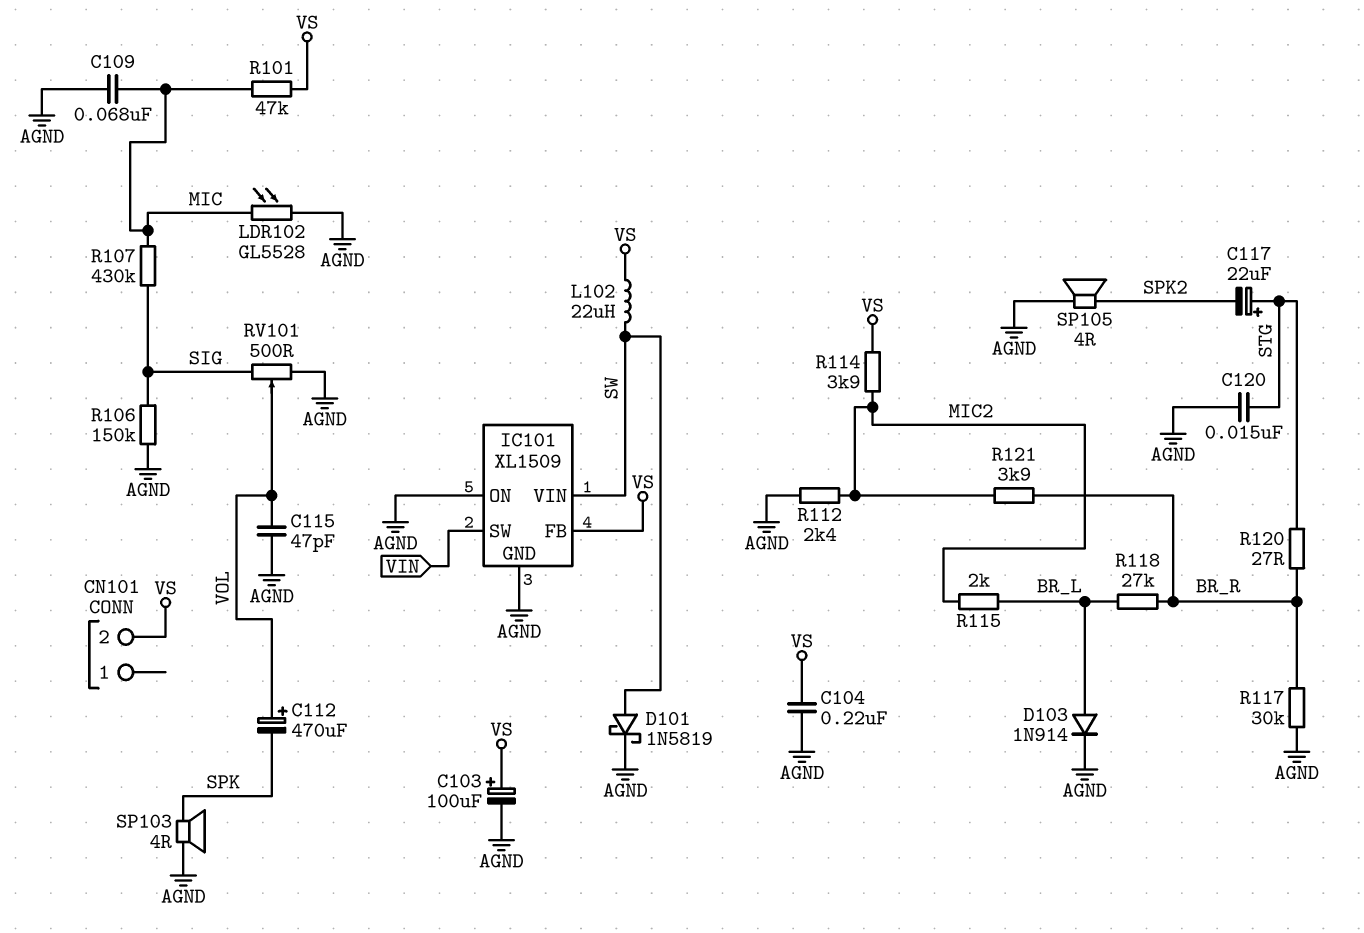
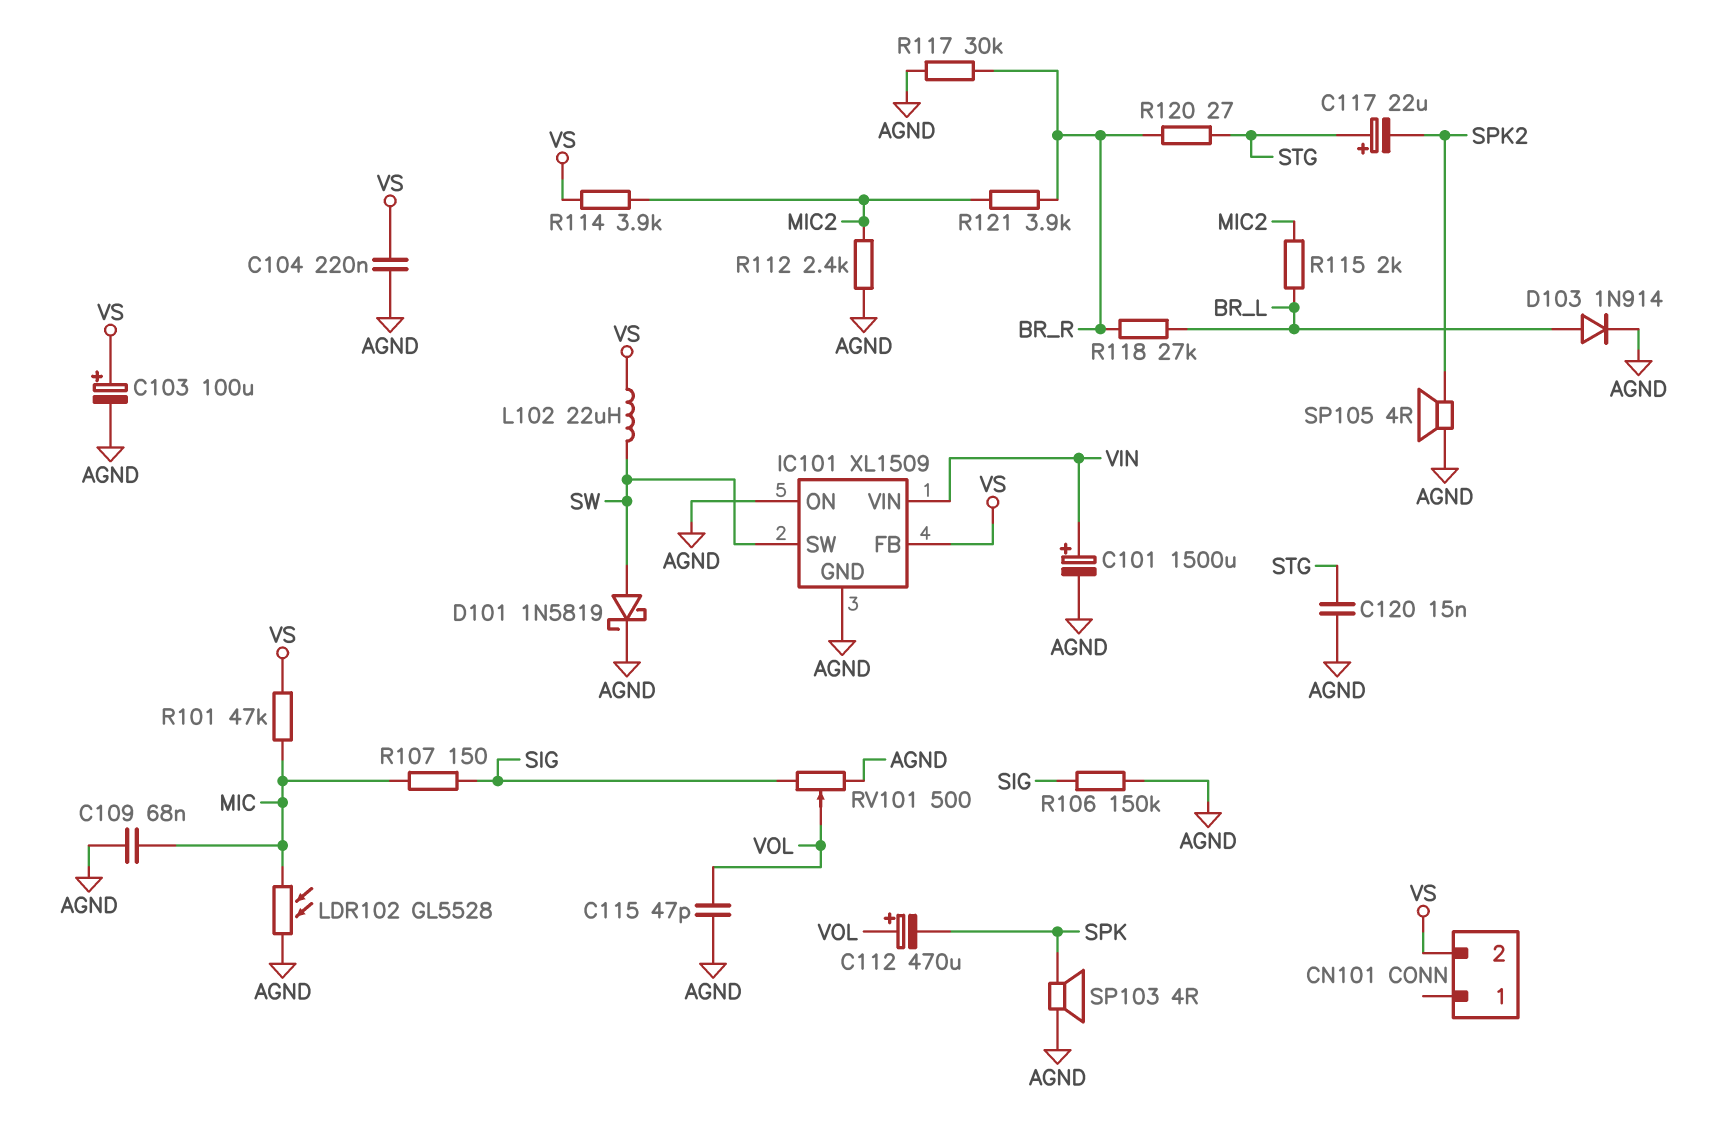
C101: none -> 1500uF (plus VIN, minus AGND)
IC101 pin SW: VIN -> SW
IC101 pin VIN: SW -> VIN
R107: 430k (MIC, SIG) -> 150 (MIC, SIG)

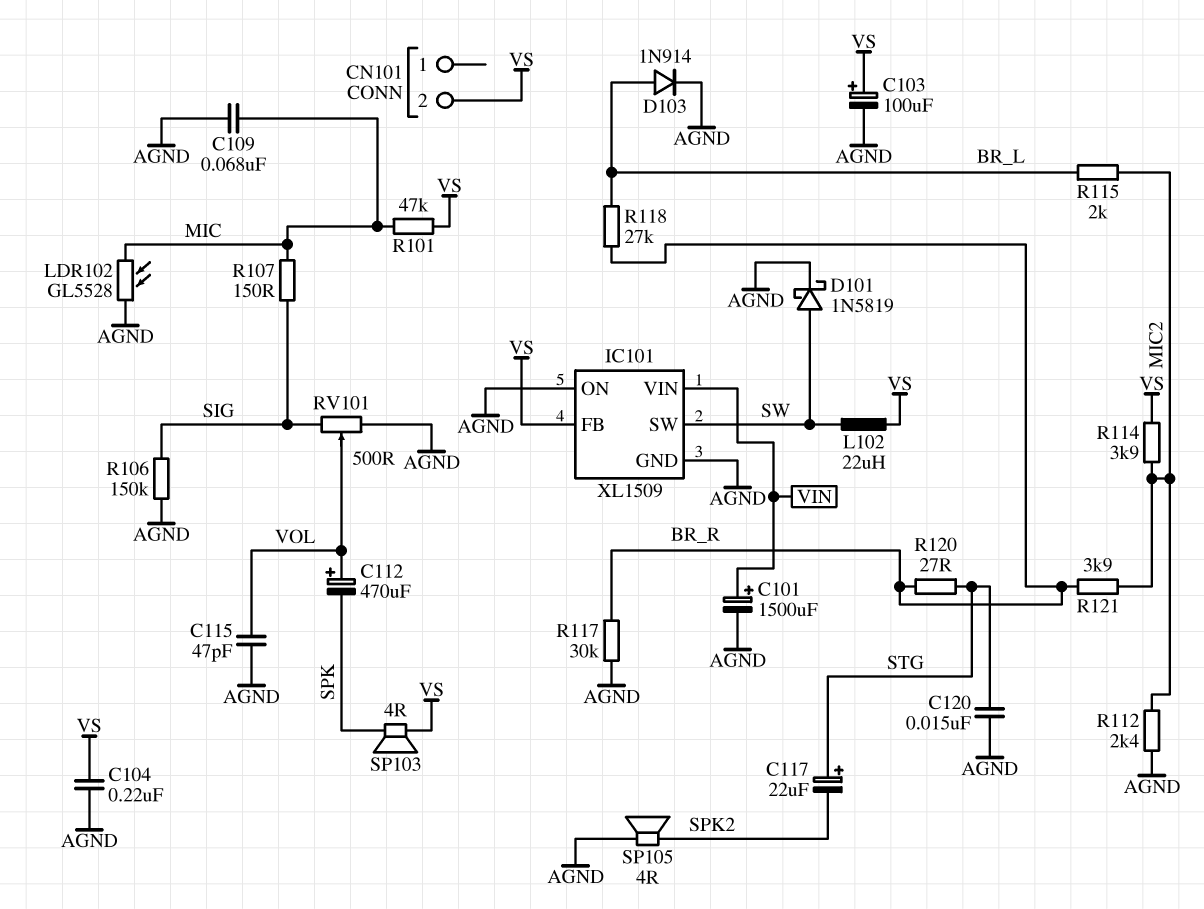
SP103: speaker 4R (AGND, SPK) -> speaker 4R (SPK, VS)

